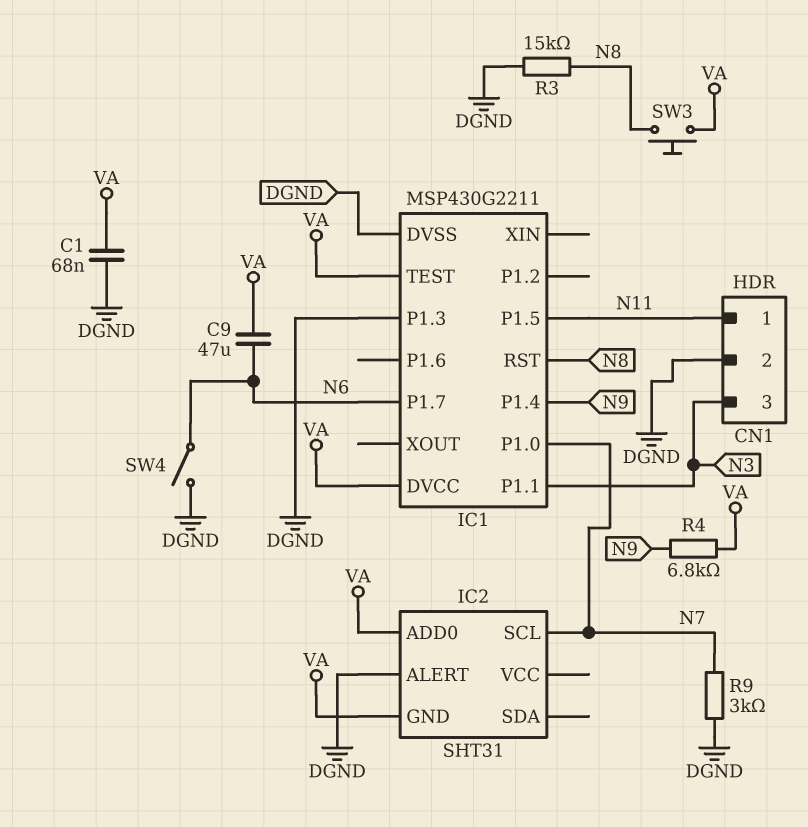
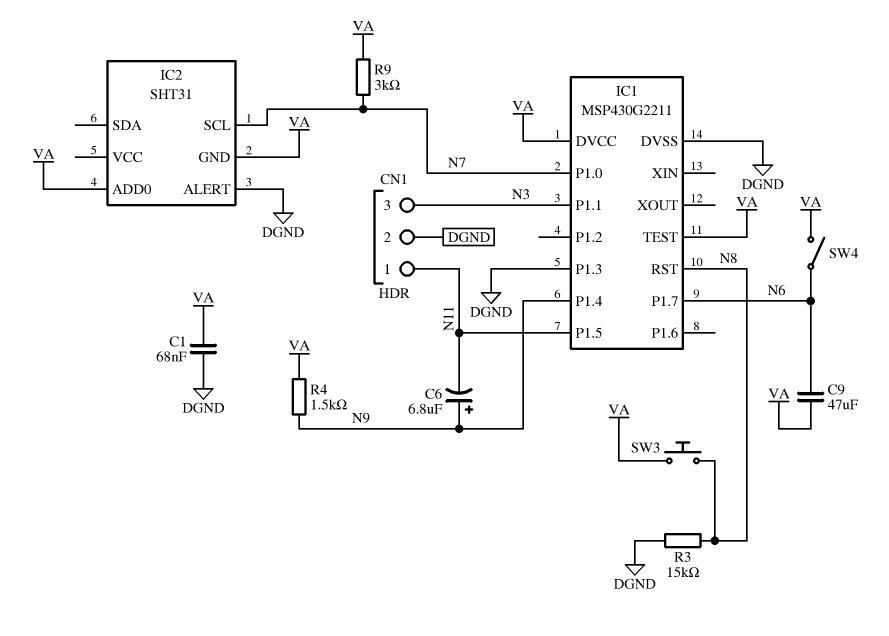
C6: none -> 6.8uF (plus N9, minus N11)
R4: 6.8k (N9, VA) -> 1.5k (N9, VA)
R9: 3k (DGND, N7) -> 3k (N7, VA)
SW4: switch (DGND, N6) -> switch (N6, VA)

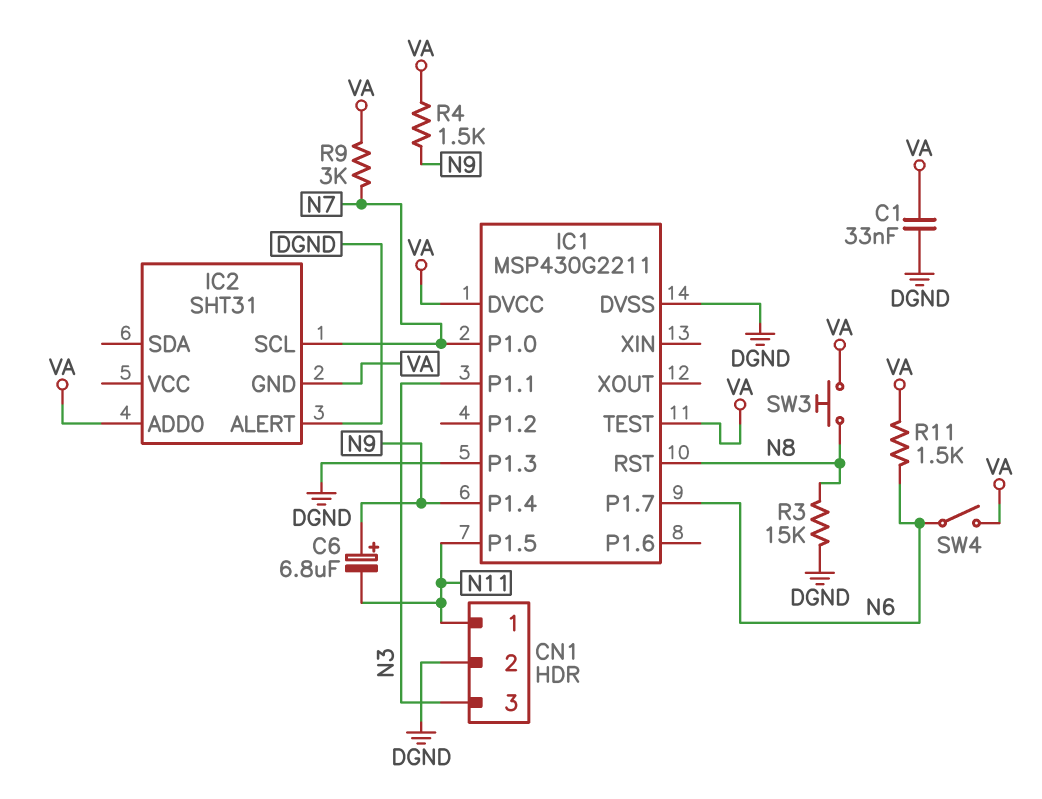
C1: 68nF (DGND, VA) -> 33nF (DGND, VA)
C9: 47uF (N6, VA) -> none
R11: none -> 1.5k (N6, VA)

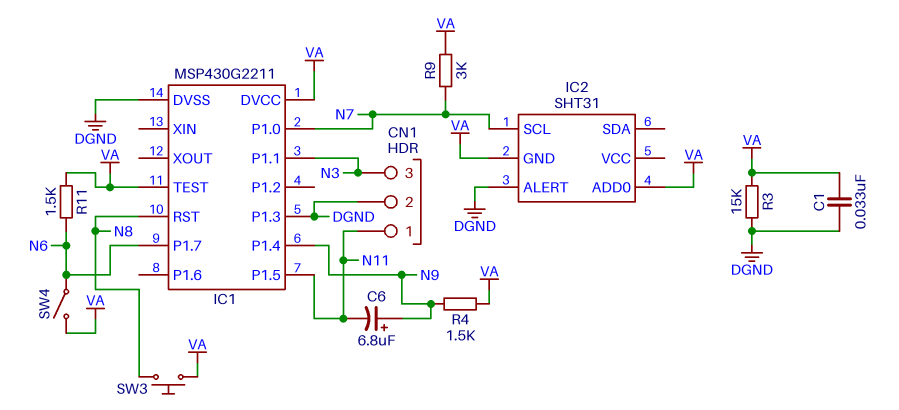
R3: 15k (DGND, N8) -> 15k (DGND, VA)

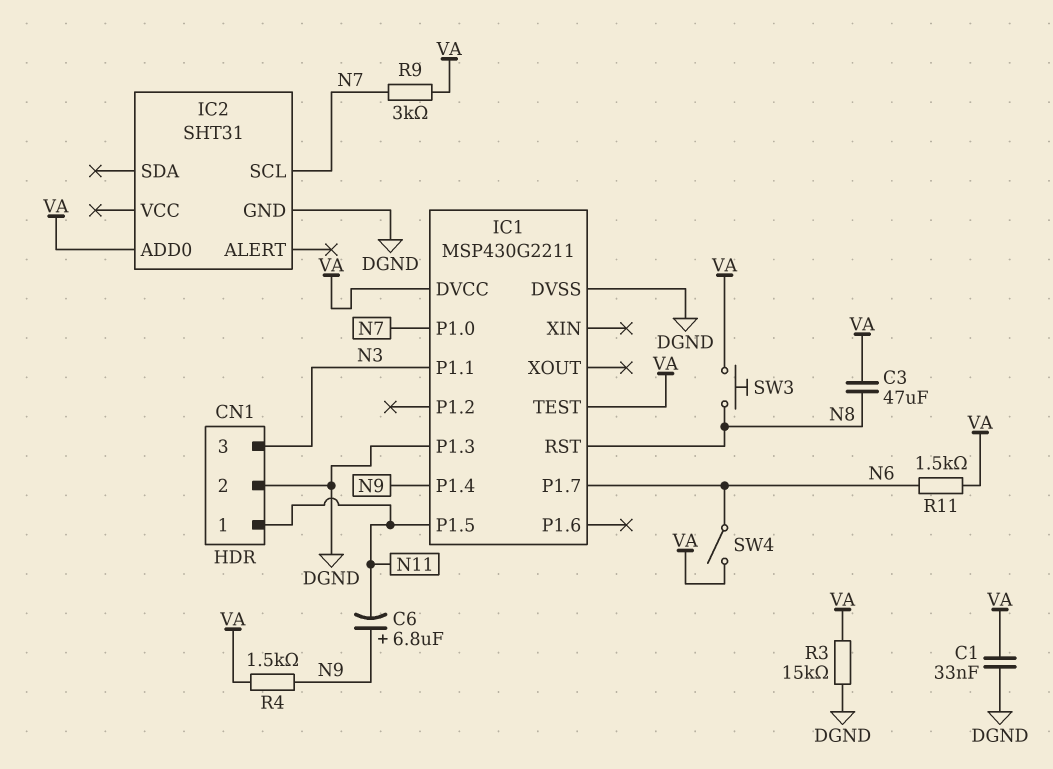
C3: none -> 47uF (N8, VA)
IC2 pin ALERT: DGND -> none
IC2 pin GND: VA -> DGND

